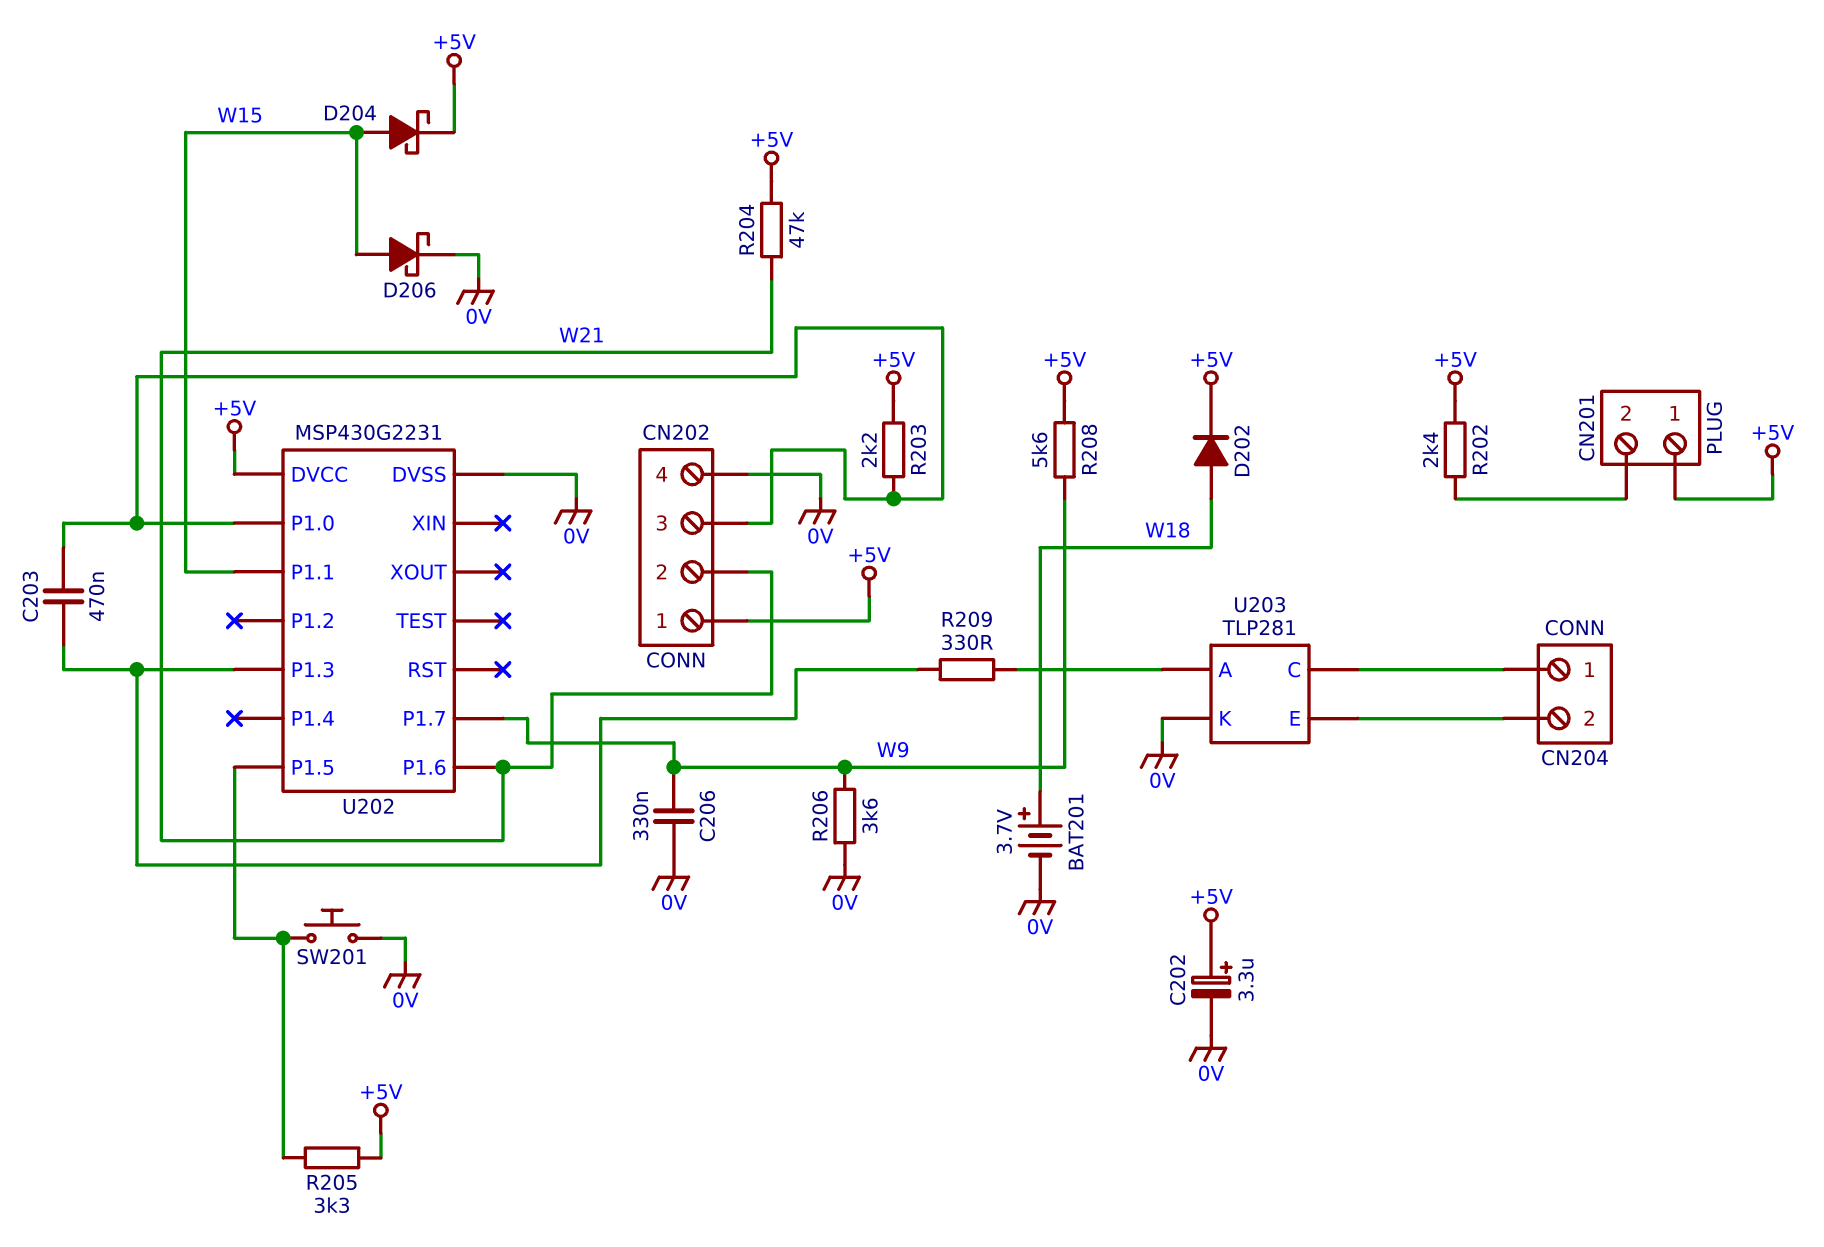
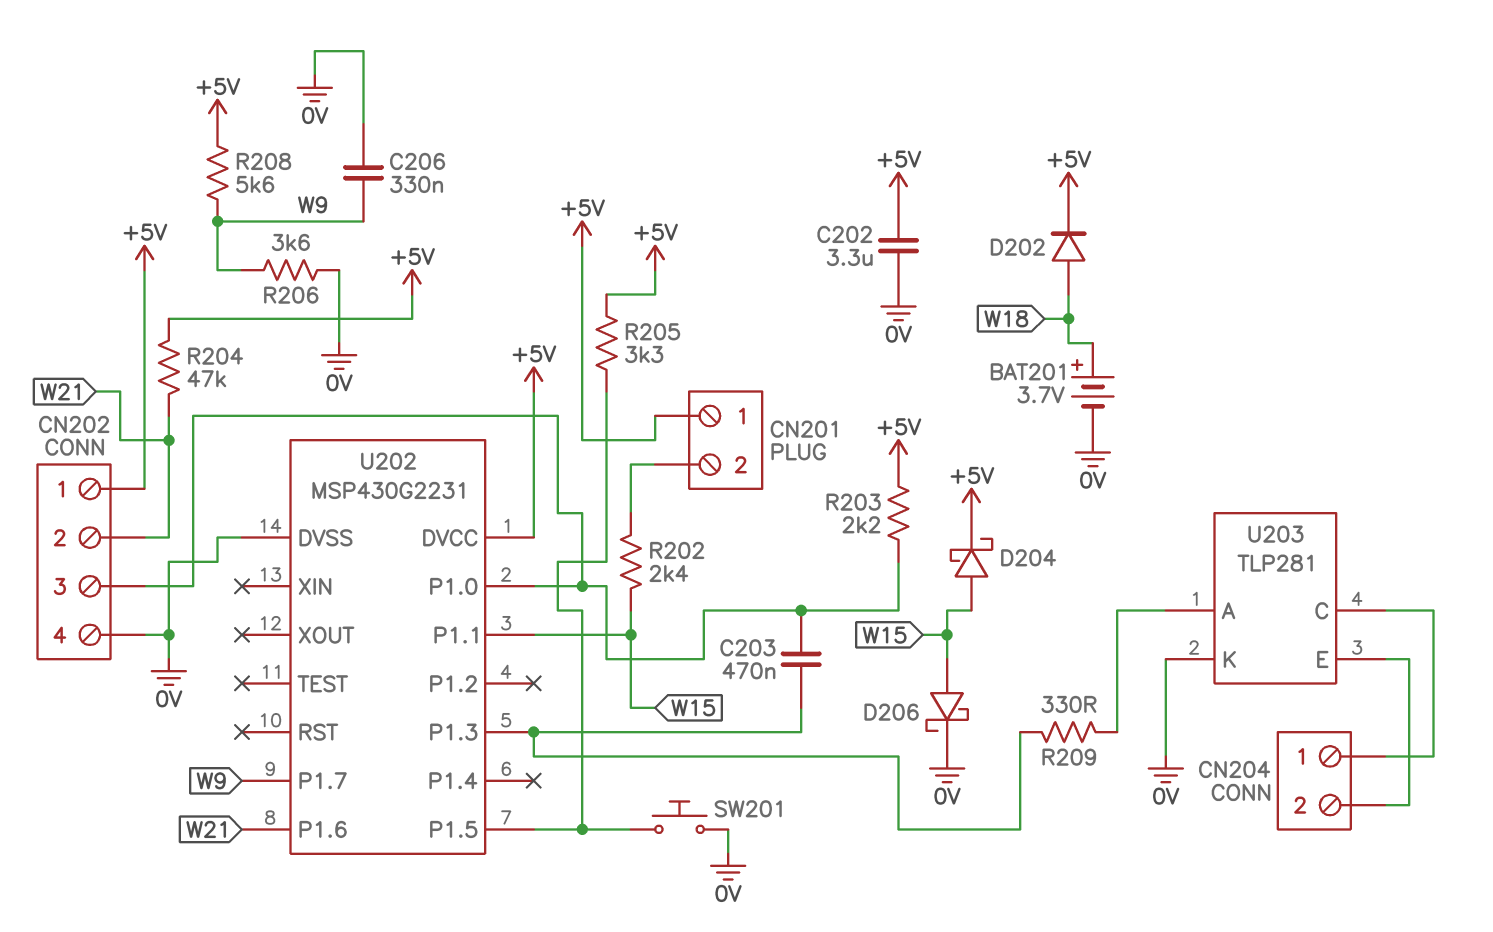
C202: 3.3uF (plus +5V, minus 0V) -> 3.3uF (+5V, 0V)
R202: 2.4k (+5V, CN201/2) -> 2.4k (CN201/2, W15)

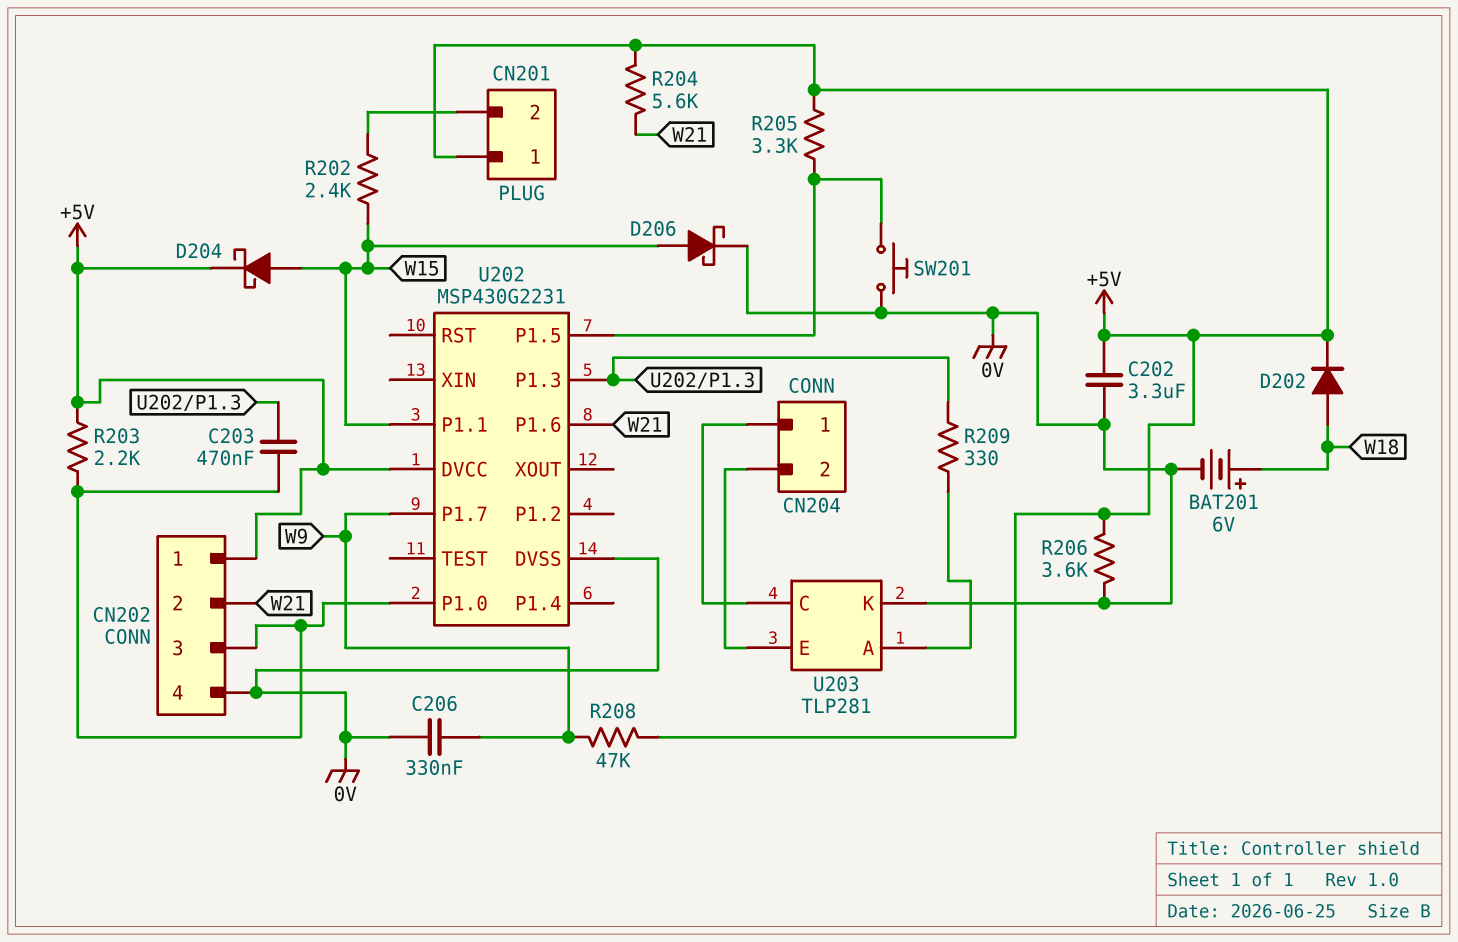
BAT201: 3.7V (plus W18, minus 0V) -> 6V (plus W18, minus 0V)
R204: 47k (+5V, W21) -> 5.6k (+5V, W21)
R206: 3.6k (0V, W9) -> 3.6k (+5V, 0V)
R208: 5.6k (+5V, W9) -> 47k (+5V, W9)

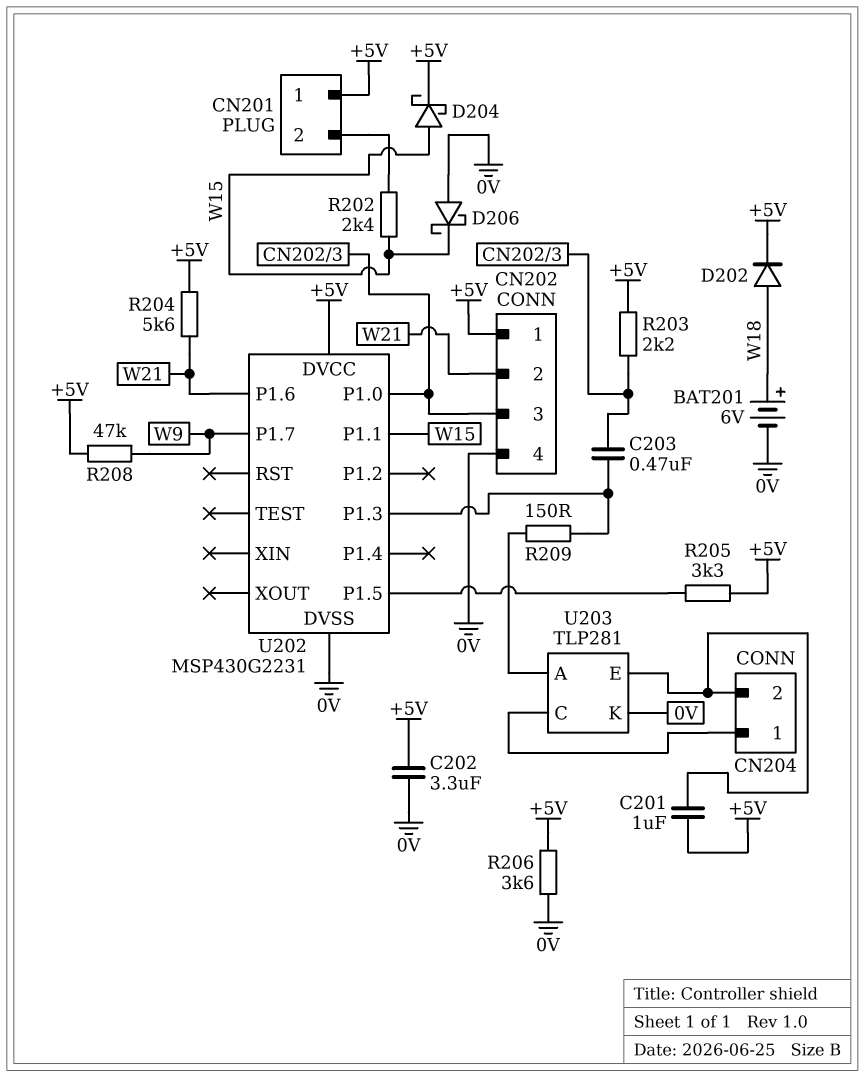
C201: none -> 1uF (+5V, CN204/2)
C206: 330nF (0V, W9) -> none
D206: schottky (A W15, K 0V) -> schottky (A 0V, K W15)
R209: 330 (U202/P1.3, U203/A) -> 150 (U202/P1.3, U203/A)
SW201: button (0V, U202/P1.5) -> none

